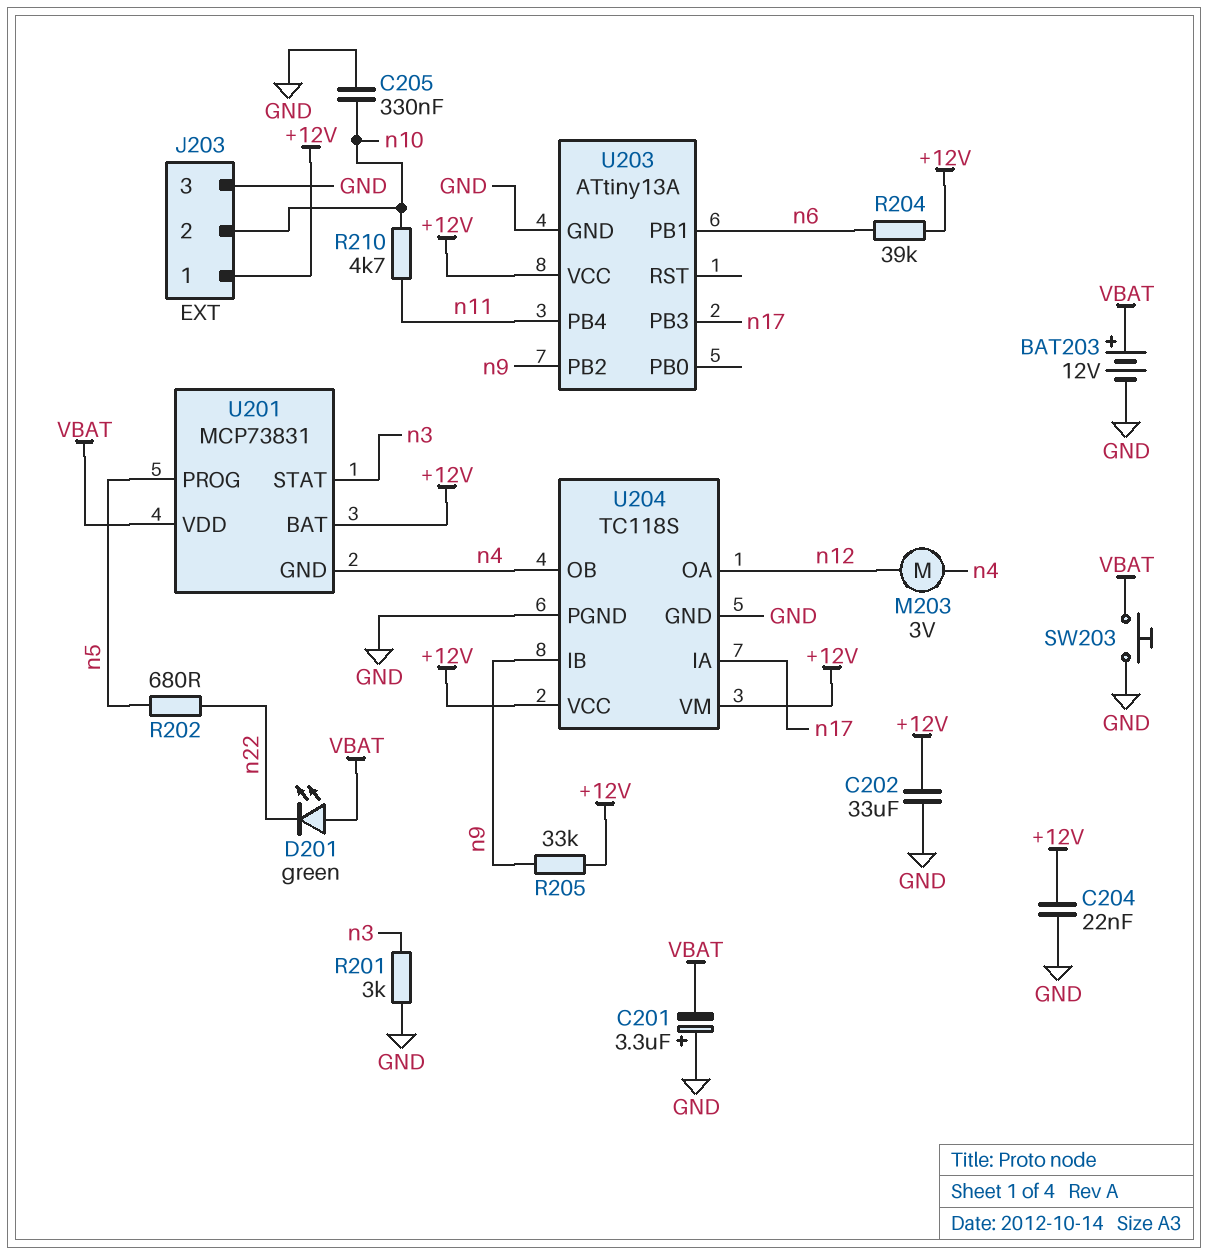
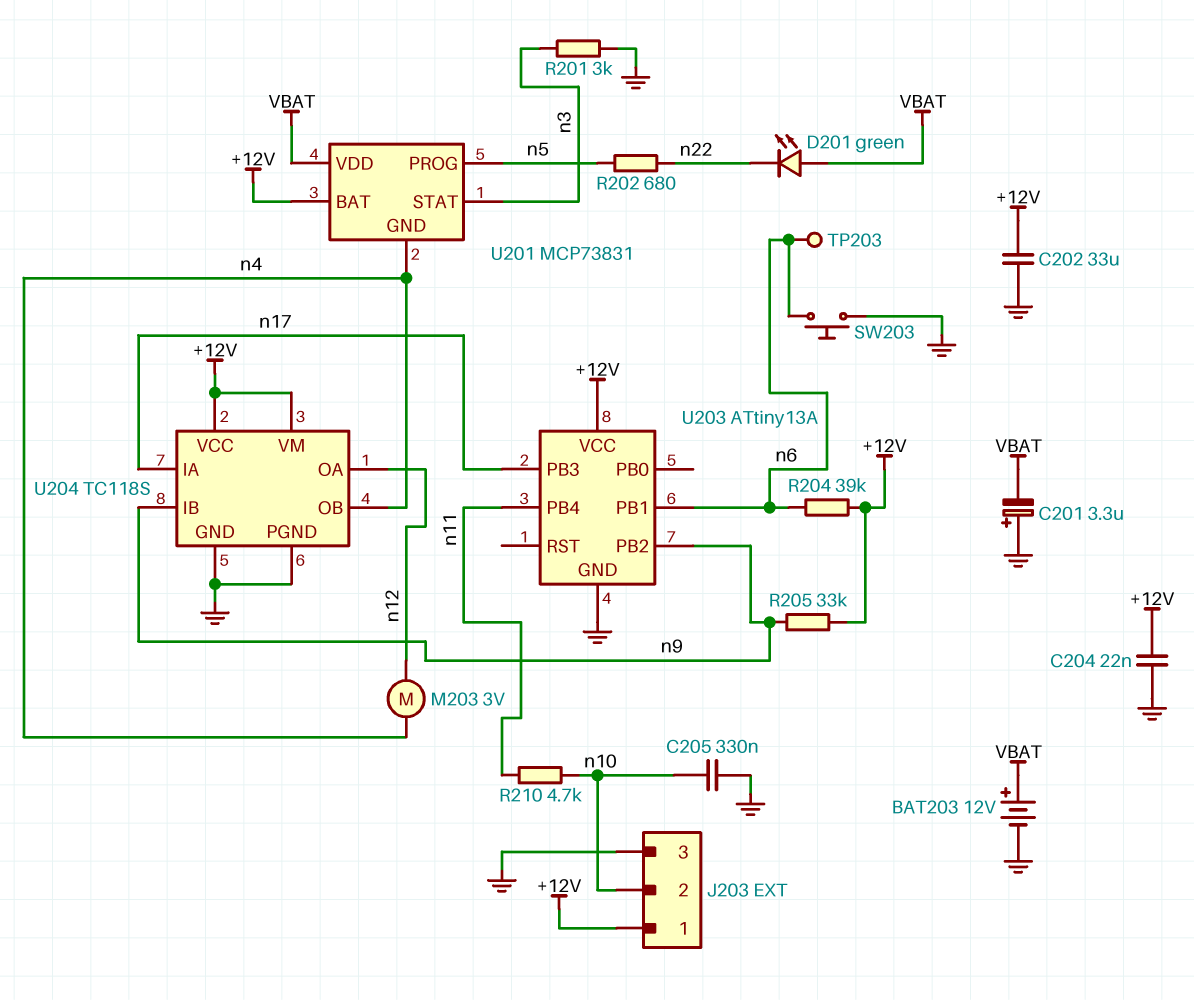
SW203: button (GND, VBAT) -> button (GND, n6)
TP203: none -> test point (n6)

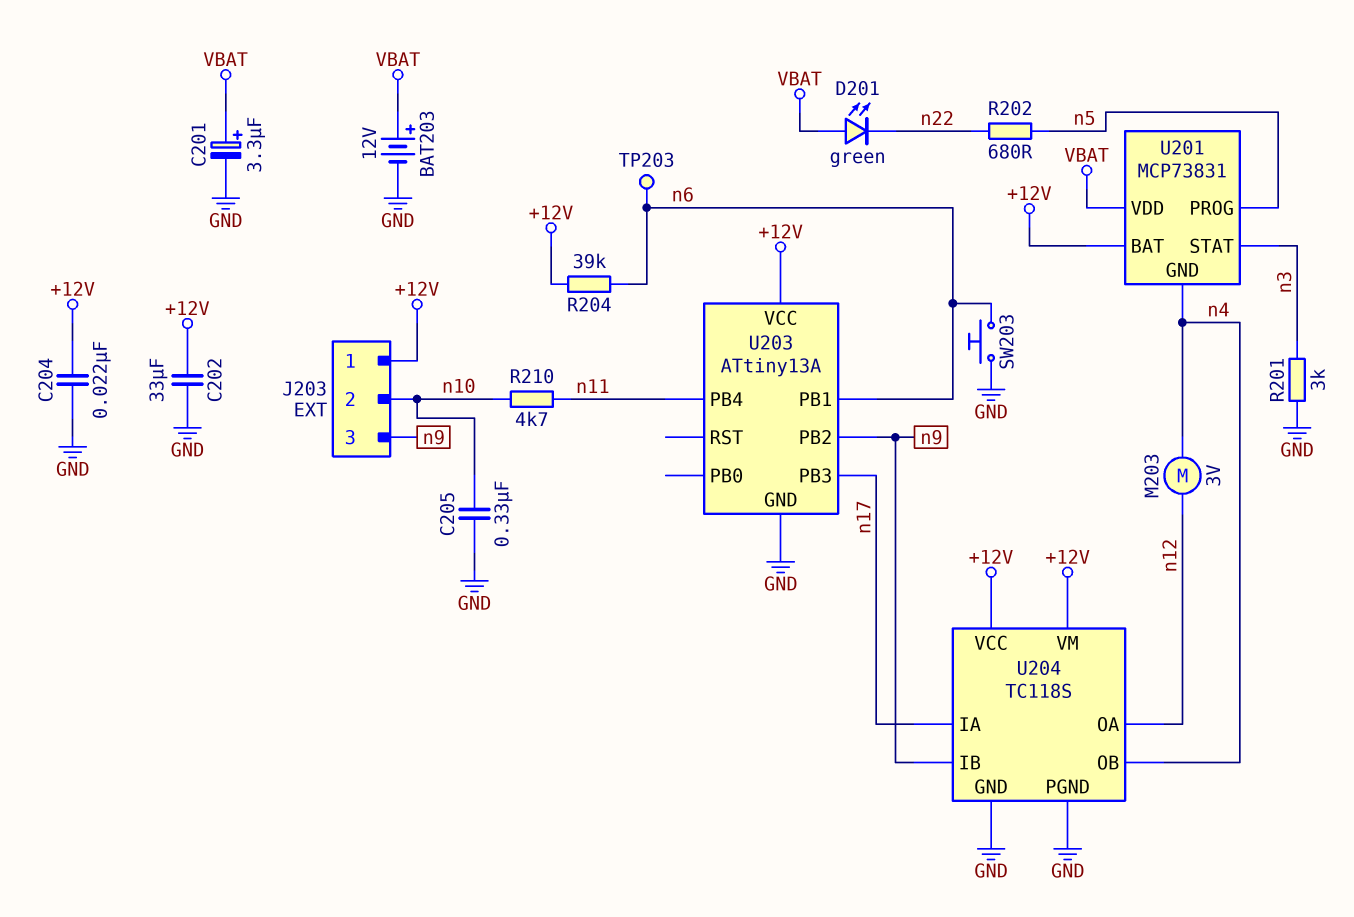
C201: 3.3uF (plus GND, minus VBAT) -> 3.3uF (plus VBAT, minus GND)
J203 pin 3: GND -> n9
R205: 33k (+12V, n9) -> none

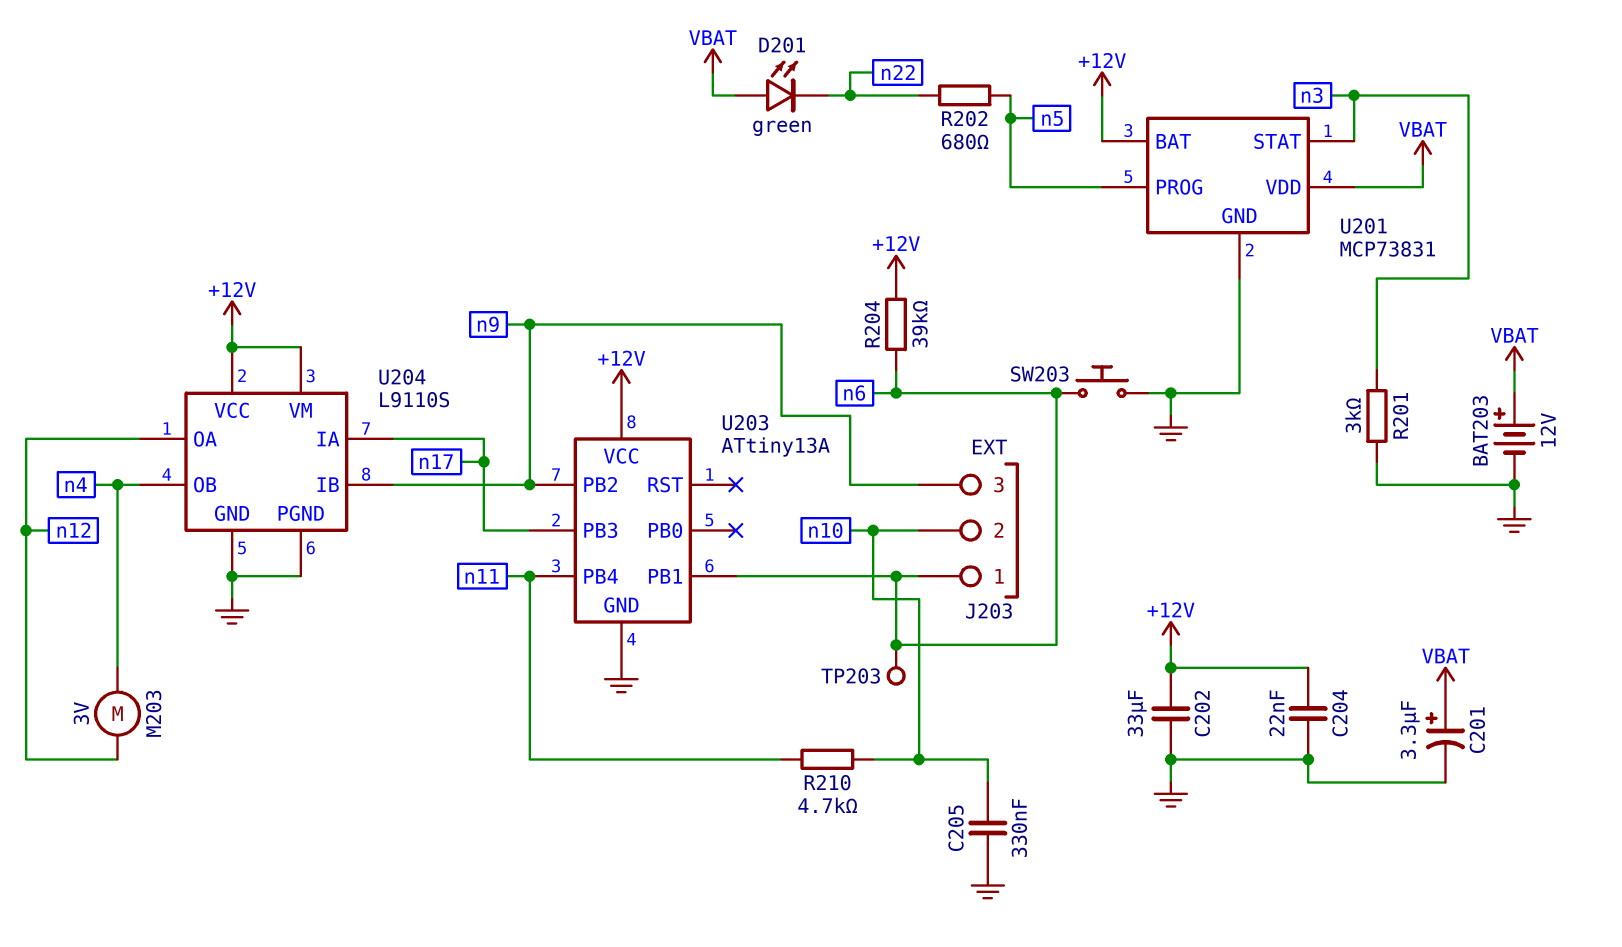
J203 pin 1: +12V -> n6
U201 pin GND: n4 -> GND
U204: TC118S -> L9110S

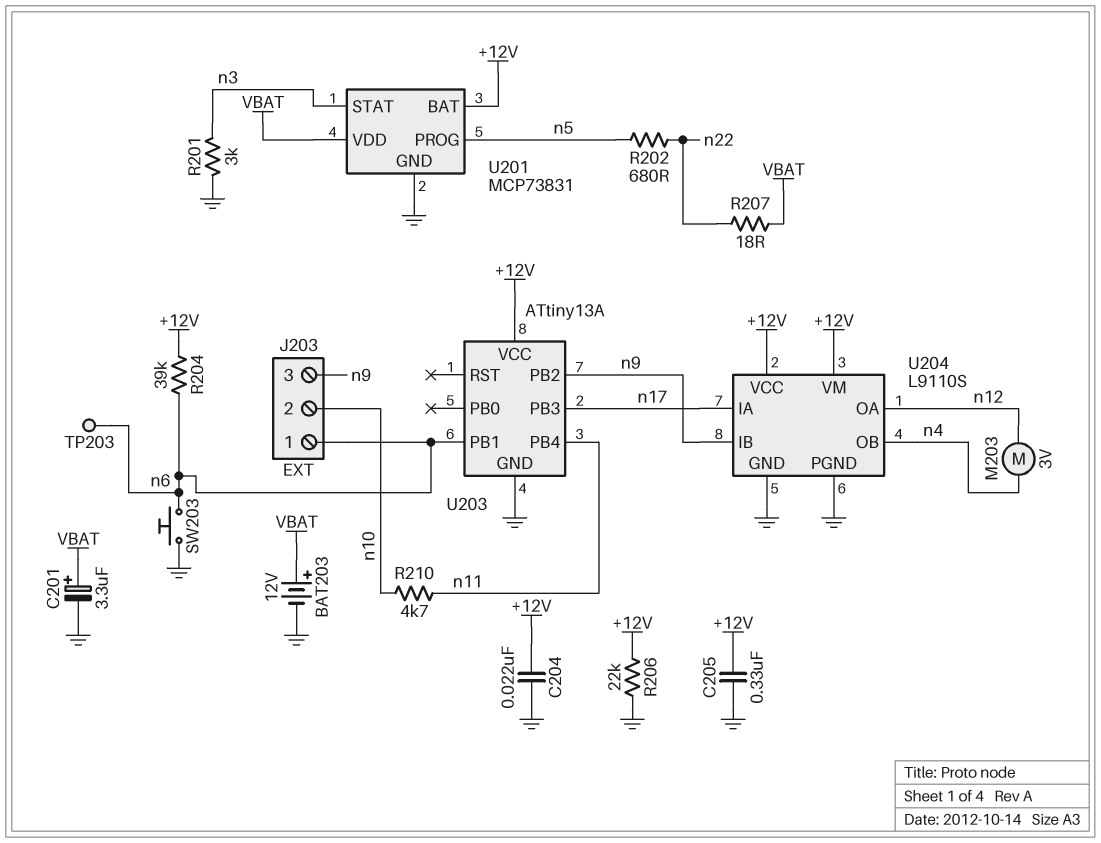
C202: 33uF (+12V, GND) -> none
C205: 330nF (GND, n10) -> 330nF (+12V, GND)
D201: LED green (A VBAT, K n22) -> none
R206: none -> 22k (+12V, GND)
R207: none -> 18 (VBAT, n22)

